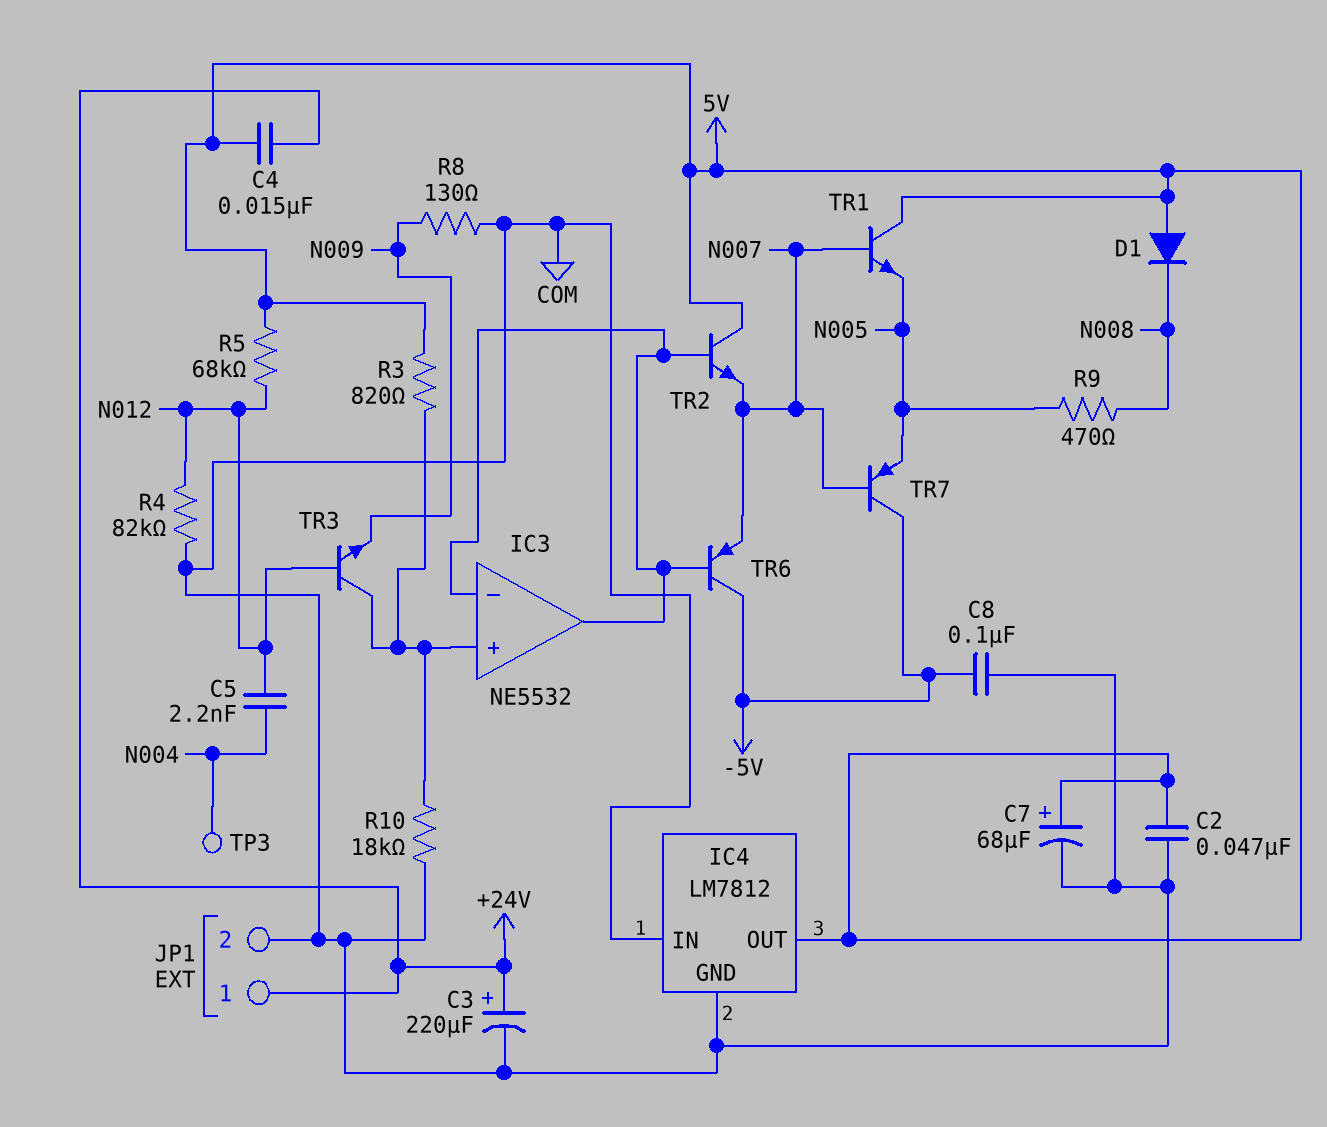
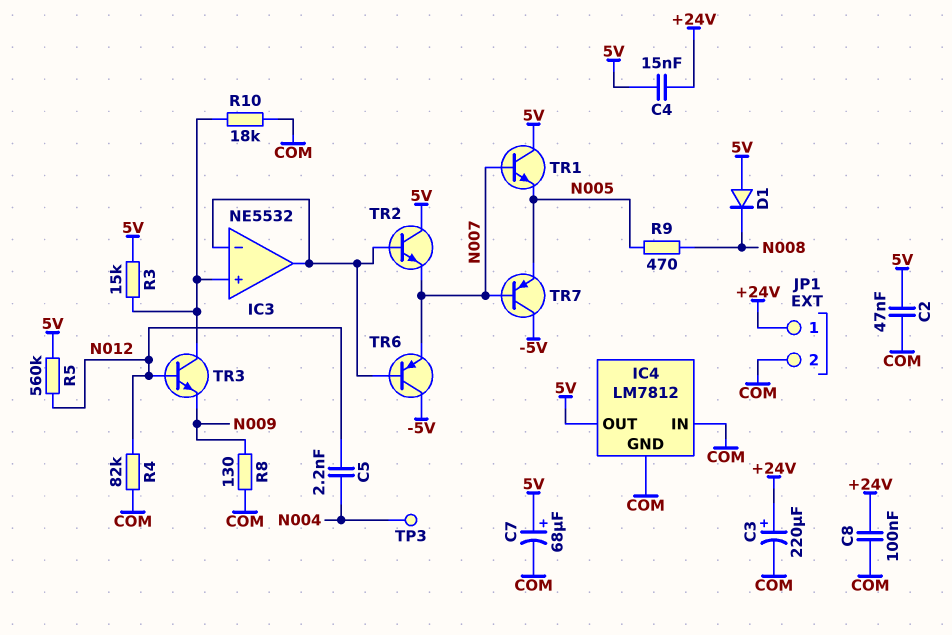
C8: 100nF (-5V, COM) -> 100nF (+24V, COM)
R3: 820 (5V, IC3/in+) -> 15k (5V, IC3/in+)
R5: 68k (5V, N012) -> 560k (5V, N012)

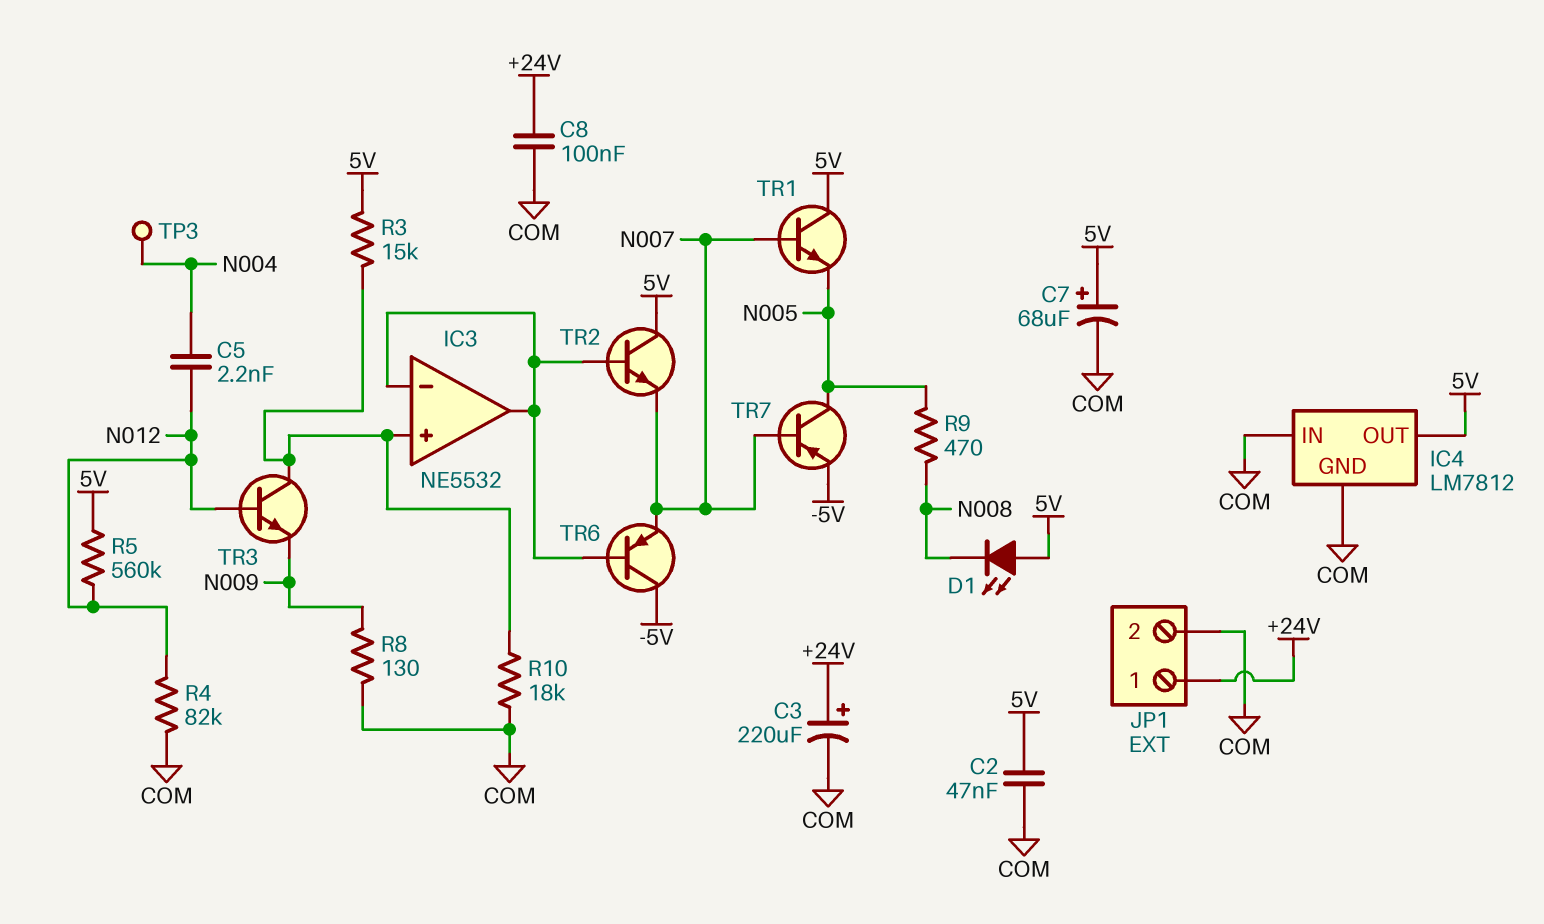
C4: 15nF (+24V, 5V) -> none
D1: diode (A 5V, K N008) -> LED (A 5V, K N008)
TR7: PNP (B N007, C -5V, E N005) -> PNP (B N007, C N005, E -5V)

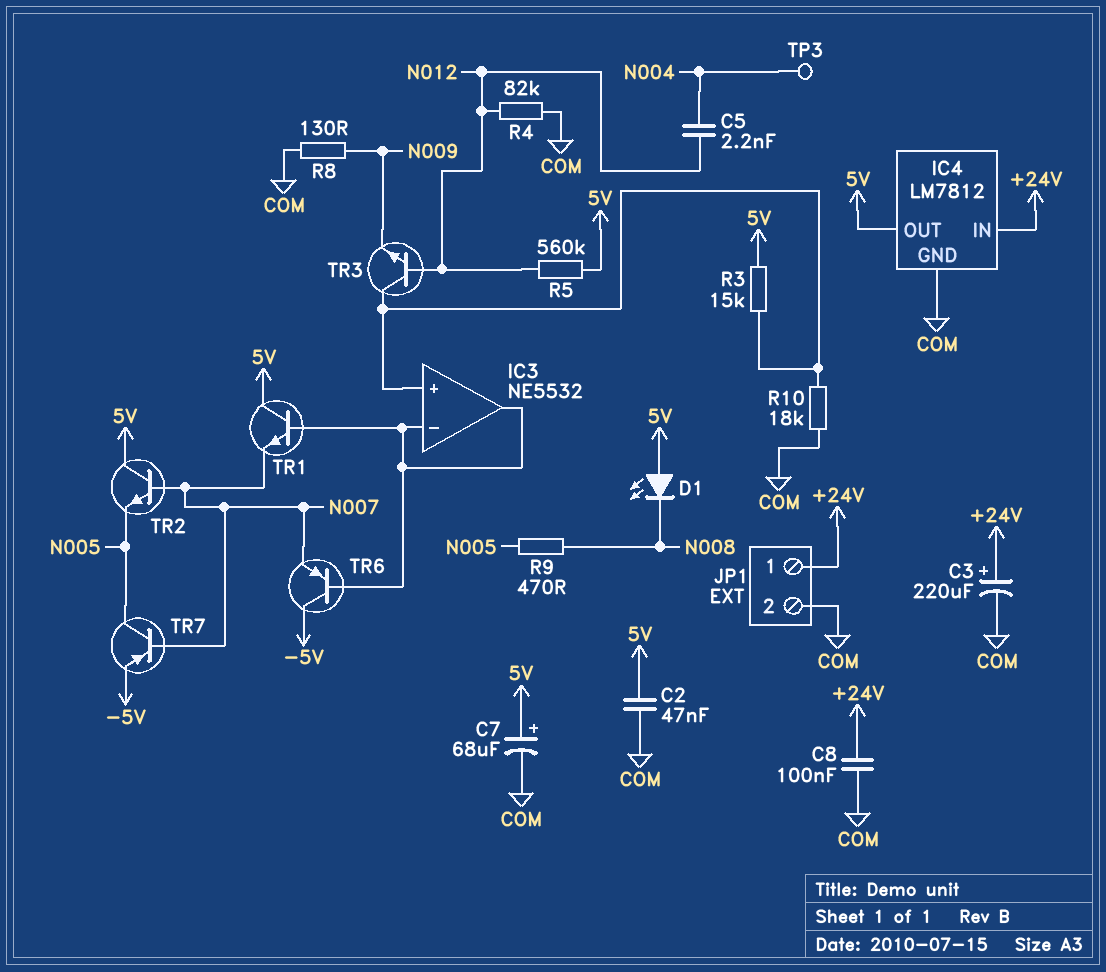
IC4 pin IN: COM -> +24V
TR1: NPN (B N007, C 5V, E N005) -> NPN (B IC3/in-, C 5V, E N007)
TR2: NPN (B IC3/in-, C 5V, E N007) -> NPN (B N007, C 5V, E N005)

